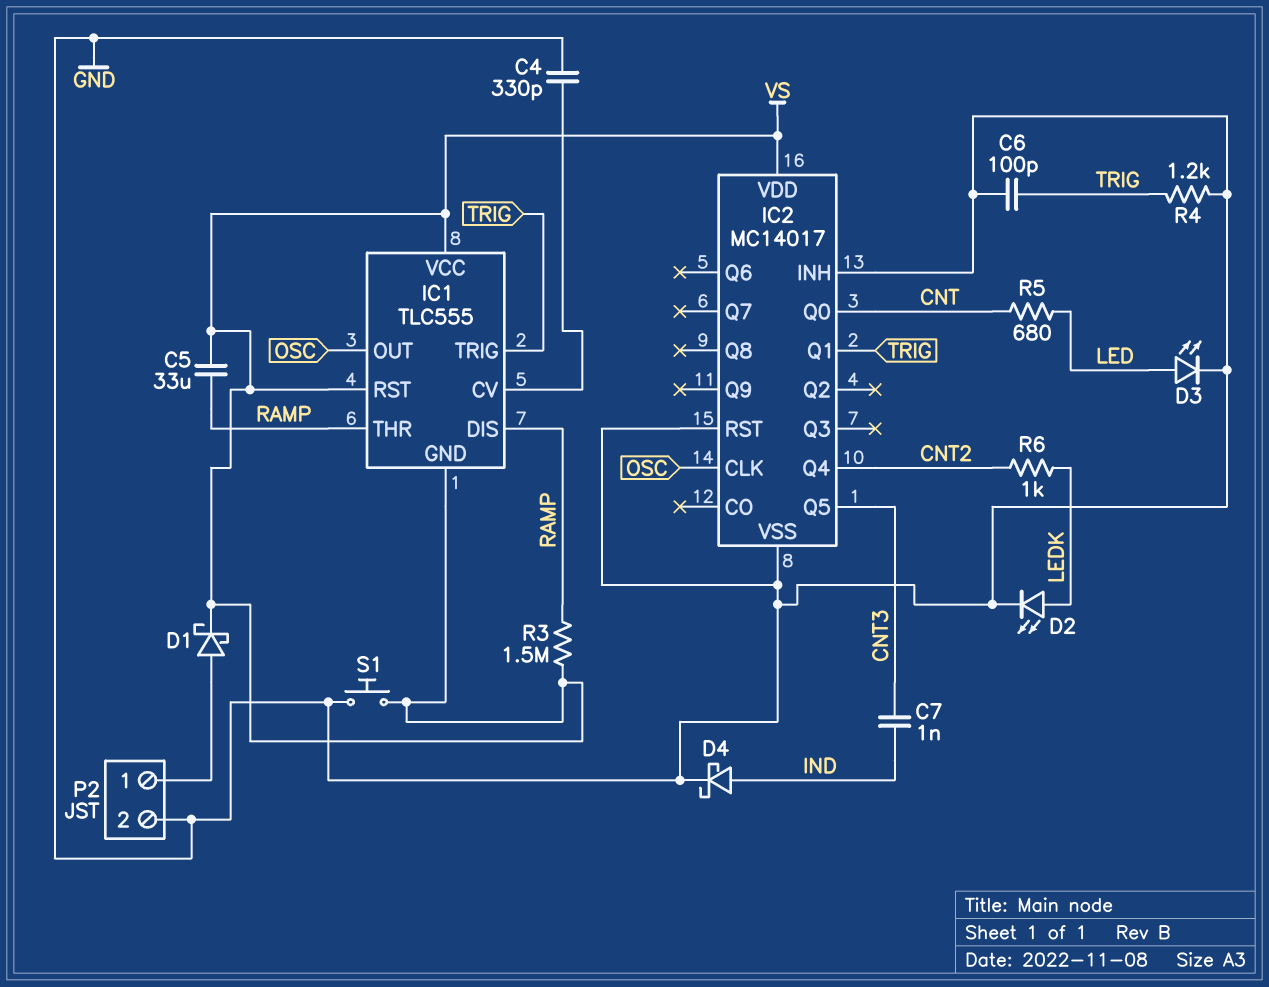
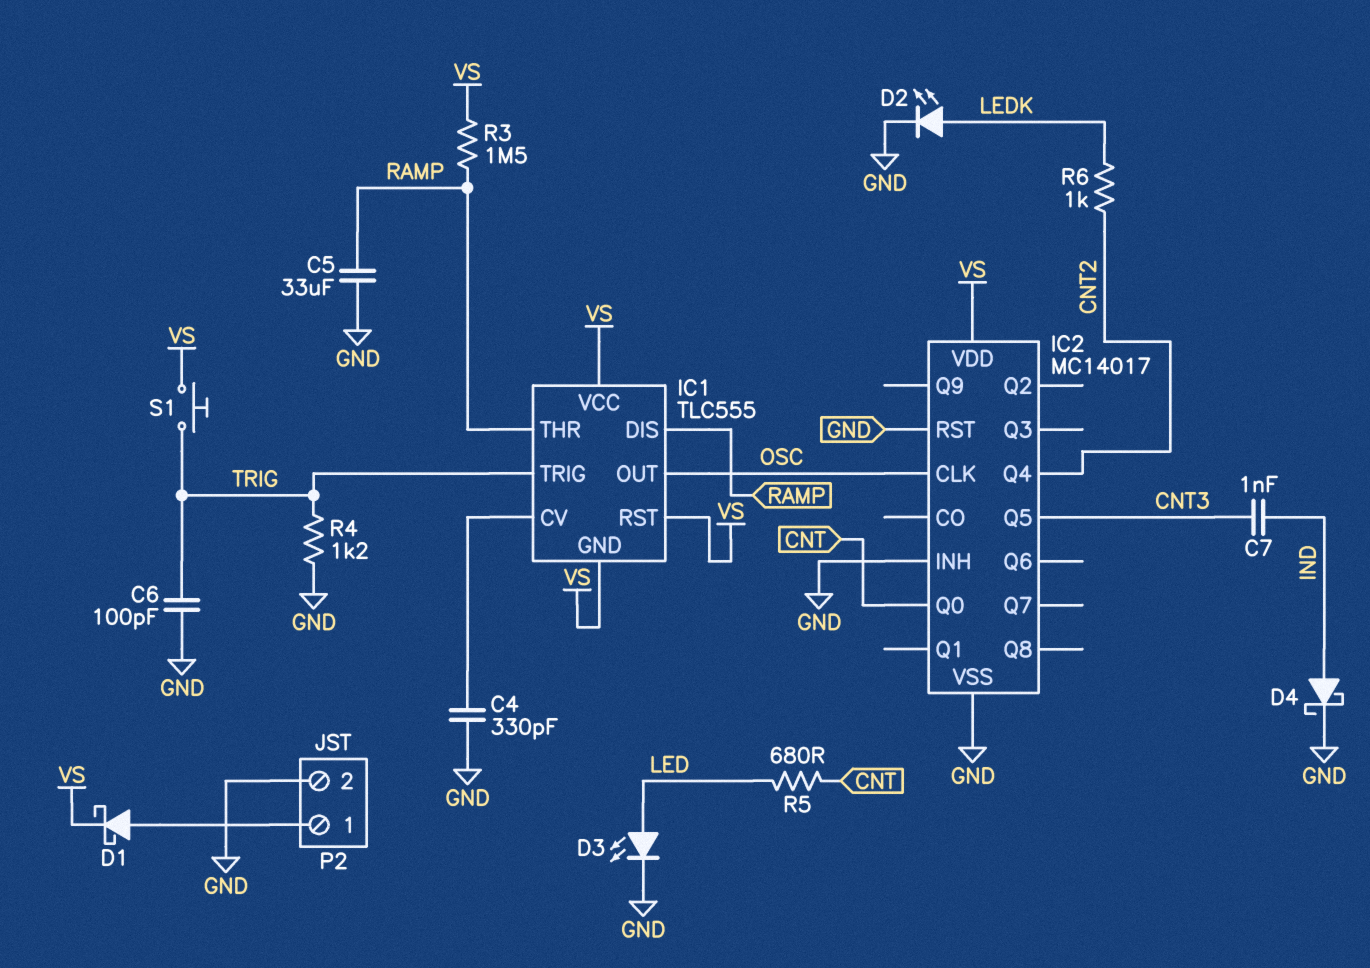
C5: 33uF (RAMP, VS) -> 33uF (GND, RAMP)
IC2 pin Q1: TRIG -> none
S1: button (GND, VS) -> button (TRIG, VS)

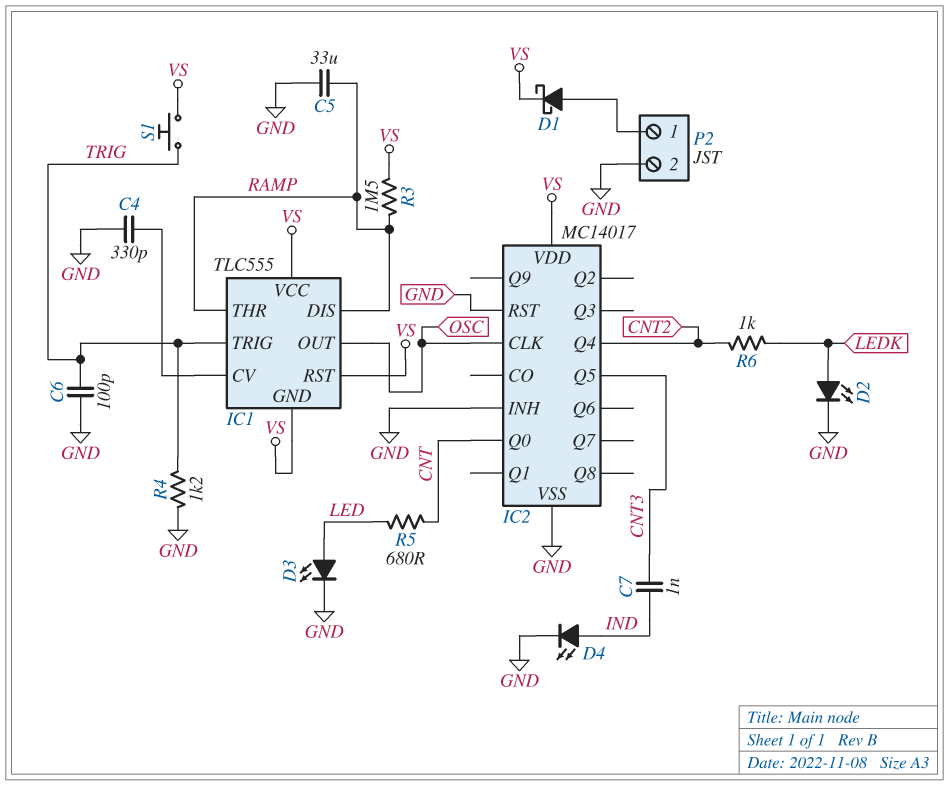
D4: schottky (A IND, K GND) -> LED (A IND, K GND)

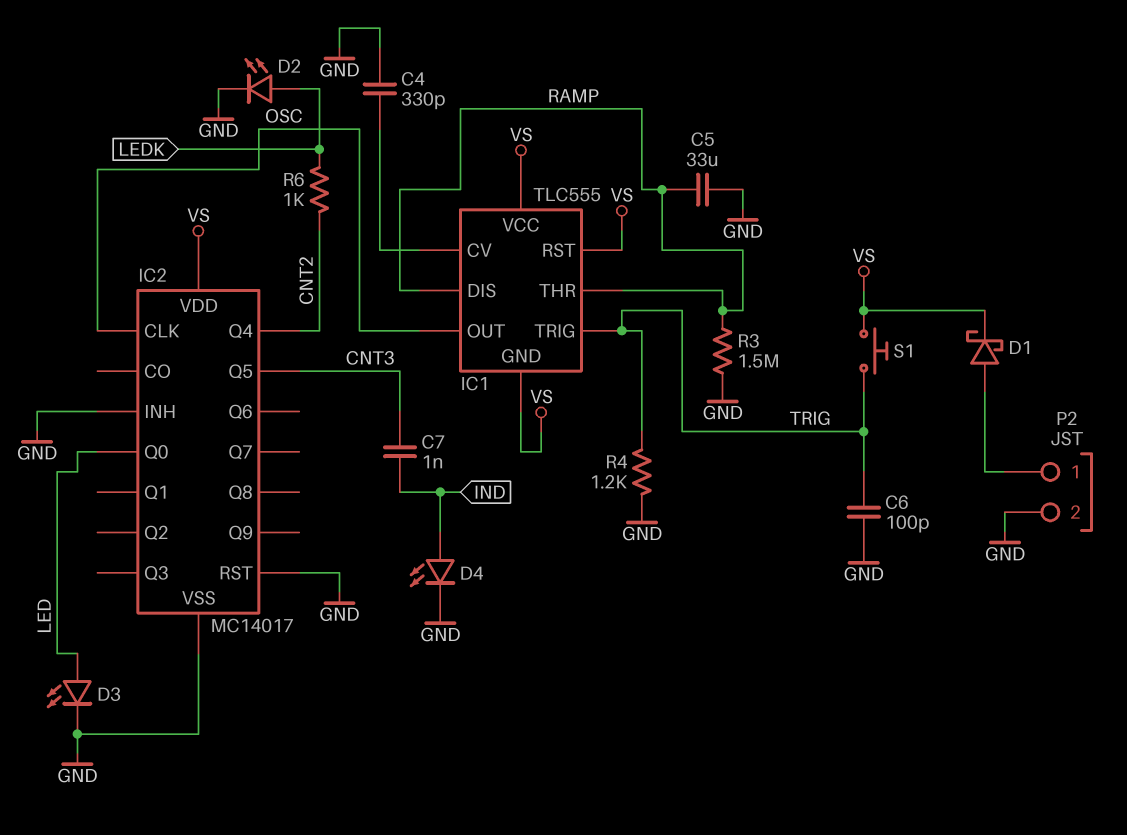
IC2 pin Q0: CNT -> LED
R3: 1.5M (RAMP, VS) -> 1.5M (GND, RAMP)
R5: 680 (CNT, LED) -> none

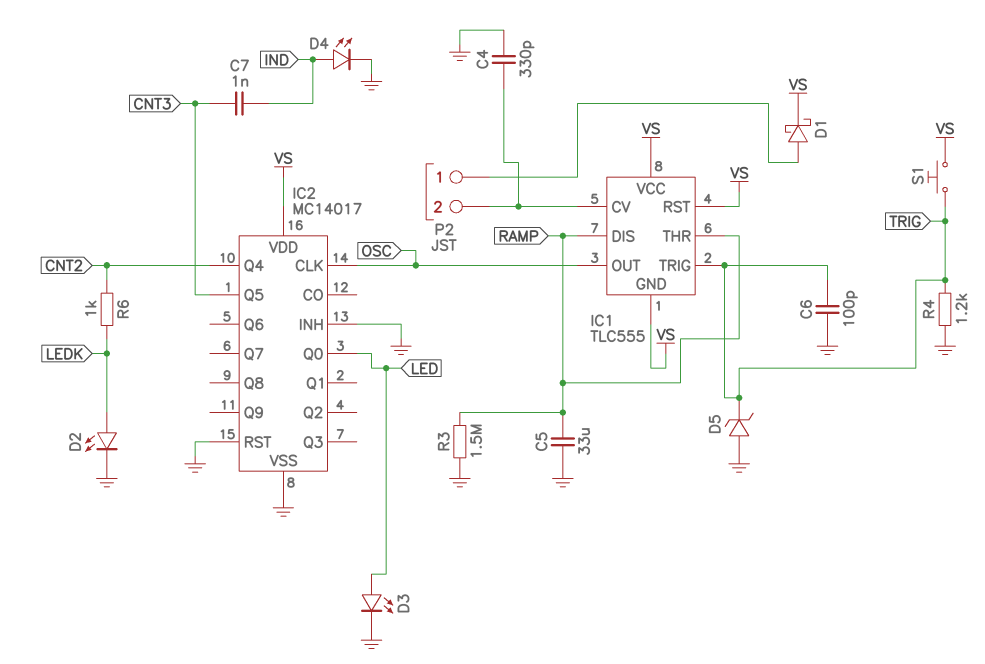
D5: none -> zener (A GND, K TRIG)
P2 pin 2: GND -> IC1/CV

